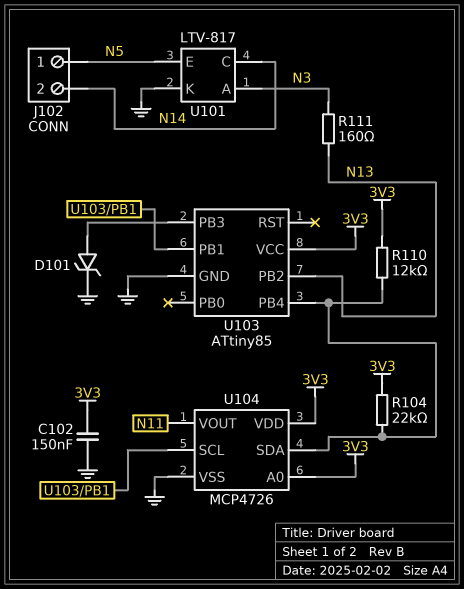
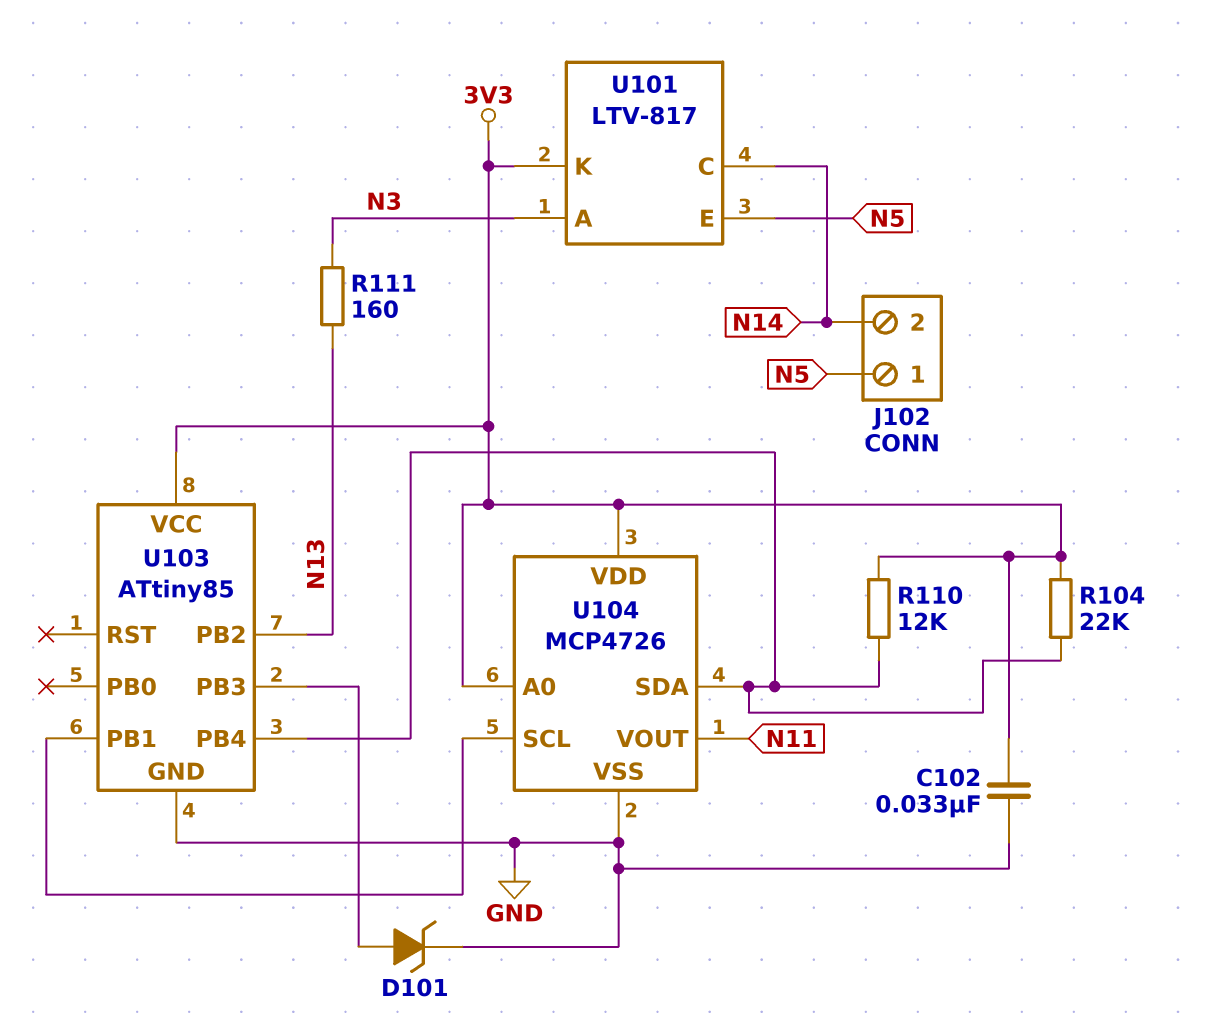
C102: 150nF (3V3, GND) -> 33nF (3V3, GND)
U101 pin K: GND -> 3V3

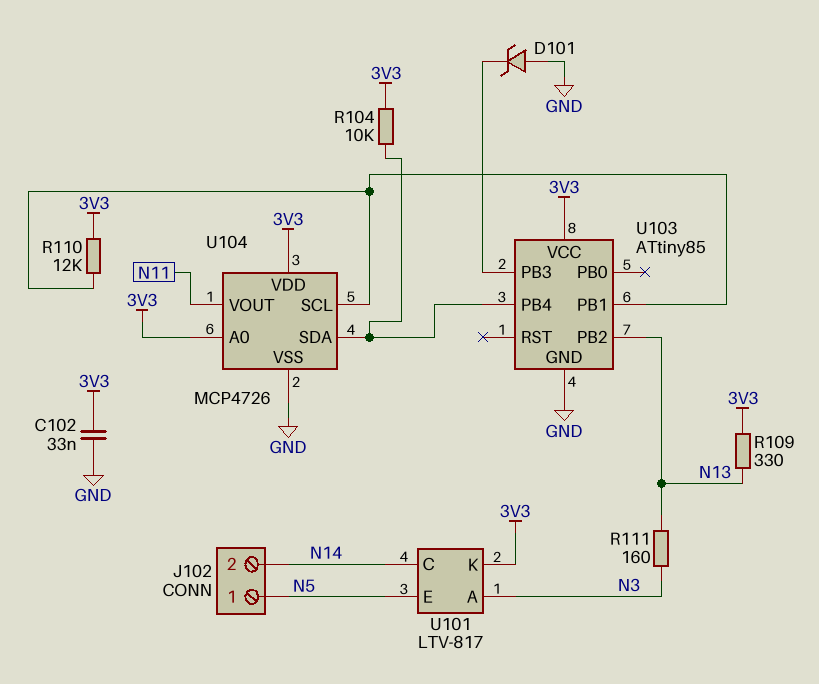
D101: zener (A U103/PB3, K GND) -> zener (A GND, K U103/PB3)
R104: 22k (3V3, U103/PB4) -> 10k (3V3, U103/PB4)
R109: none -> 330 (3V3, N13)
R110: 12k (3V3, U103/PB4) -> 12k (3V3, U103/PB1)

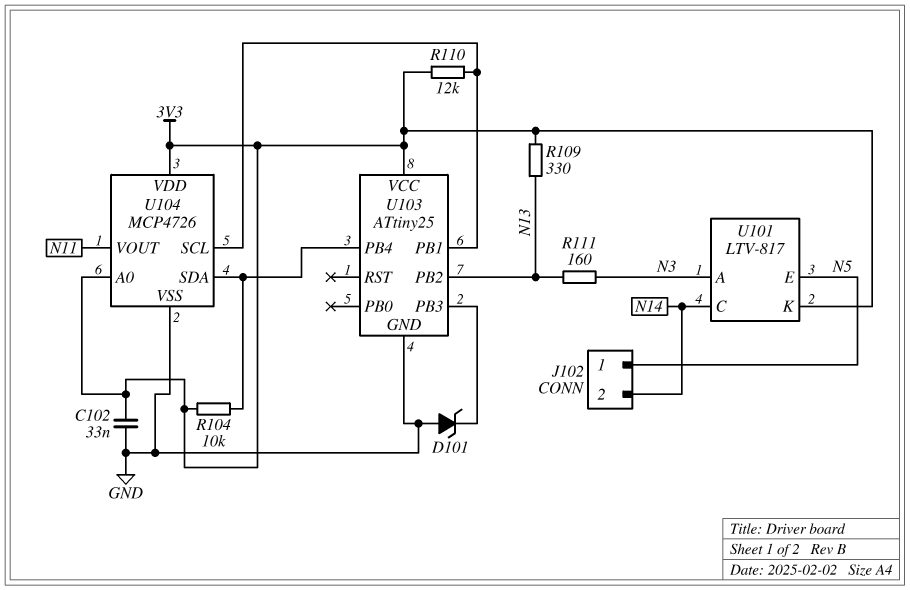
U103: ATtiny85 -> ATtiny25

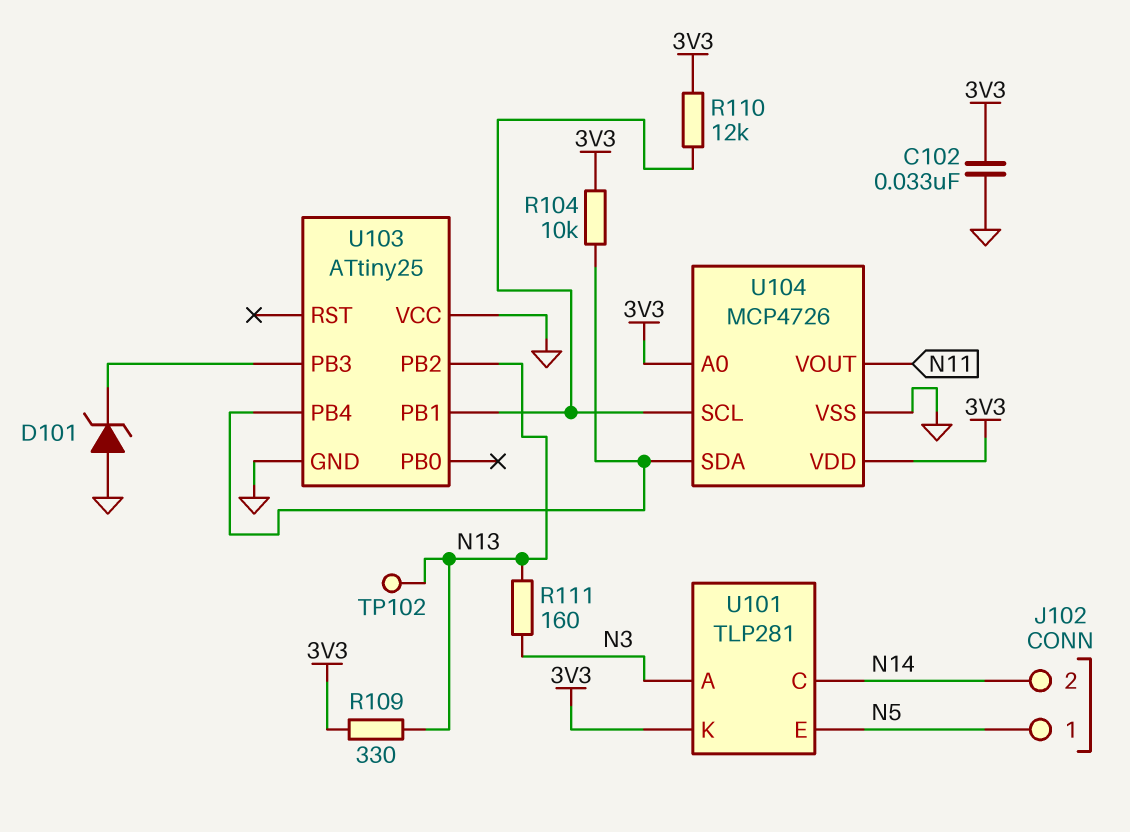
TP102: none -> test point (N13)
U101: LTV-817 -> TLP281
U103 pin VCC: 3V3 -> GND

